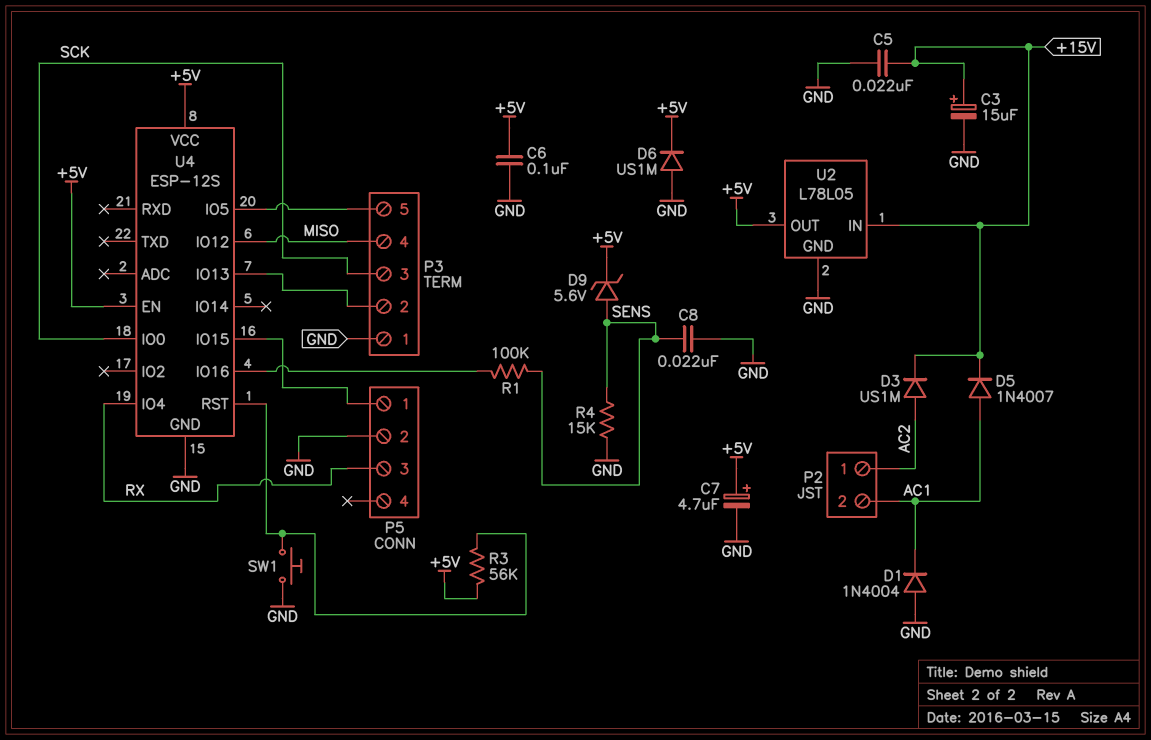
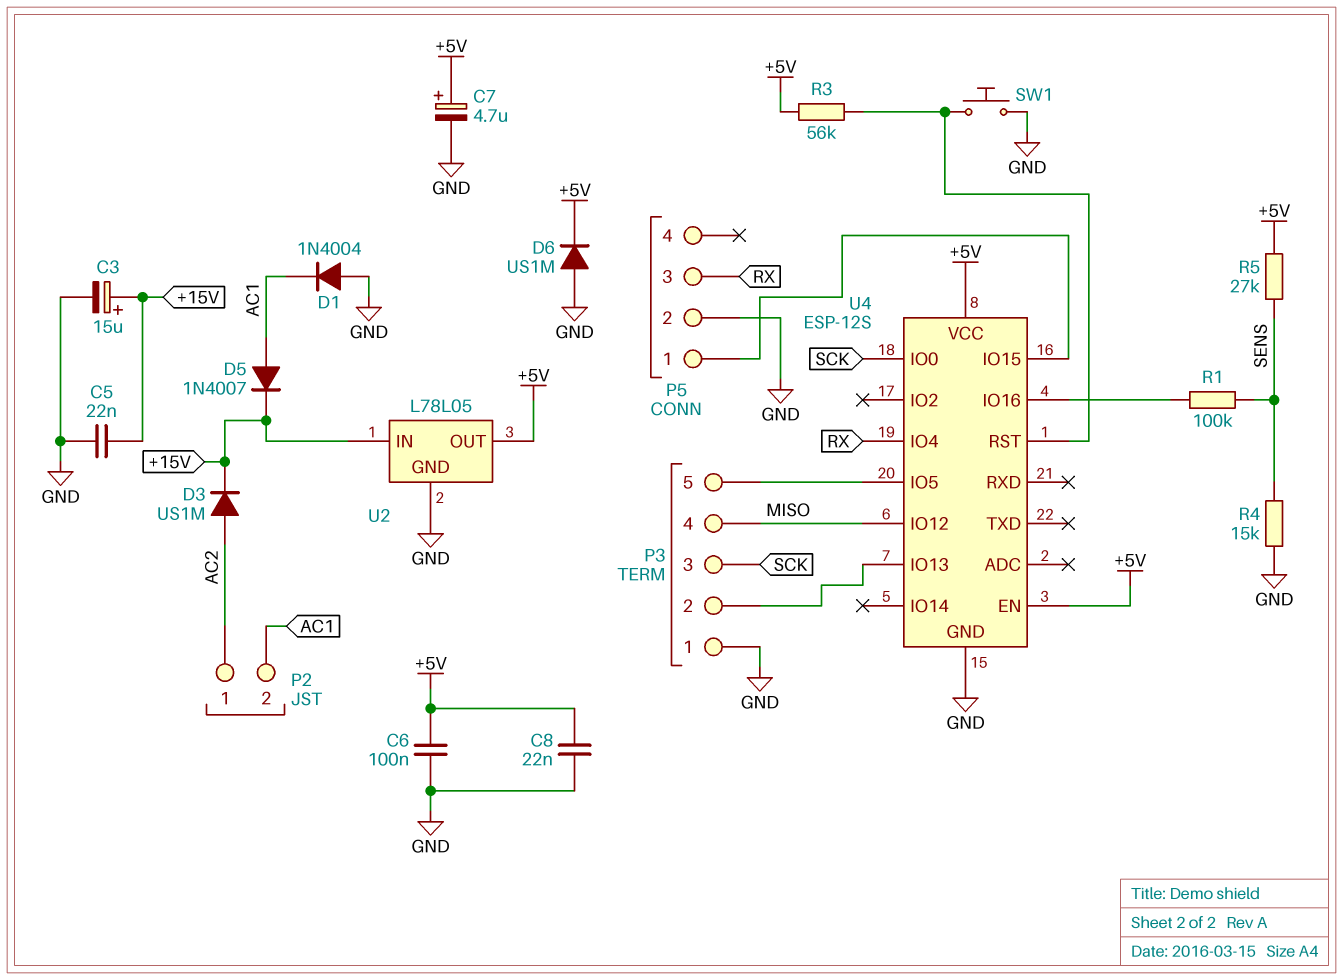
C8: 22nF (GND, SENS) -> 22nF (+5V, GND)
D9: zener 5.6V (A SENS, K +5V) -> none
R5: none -> 27k (+5V, SENS)

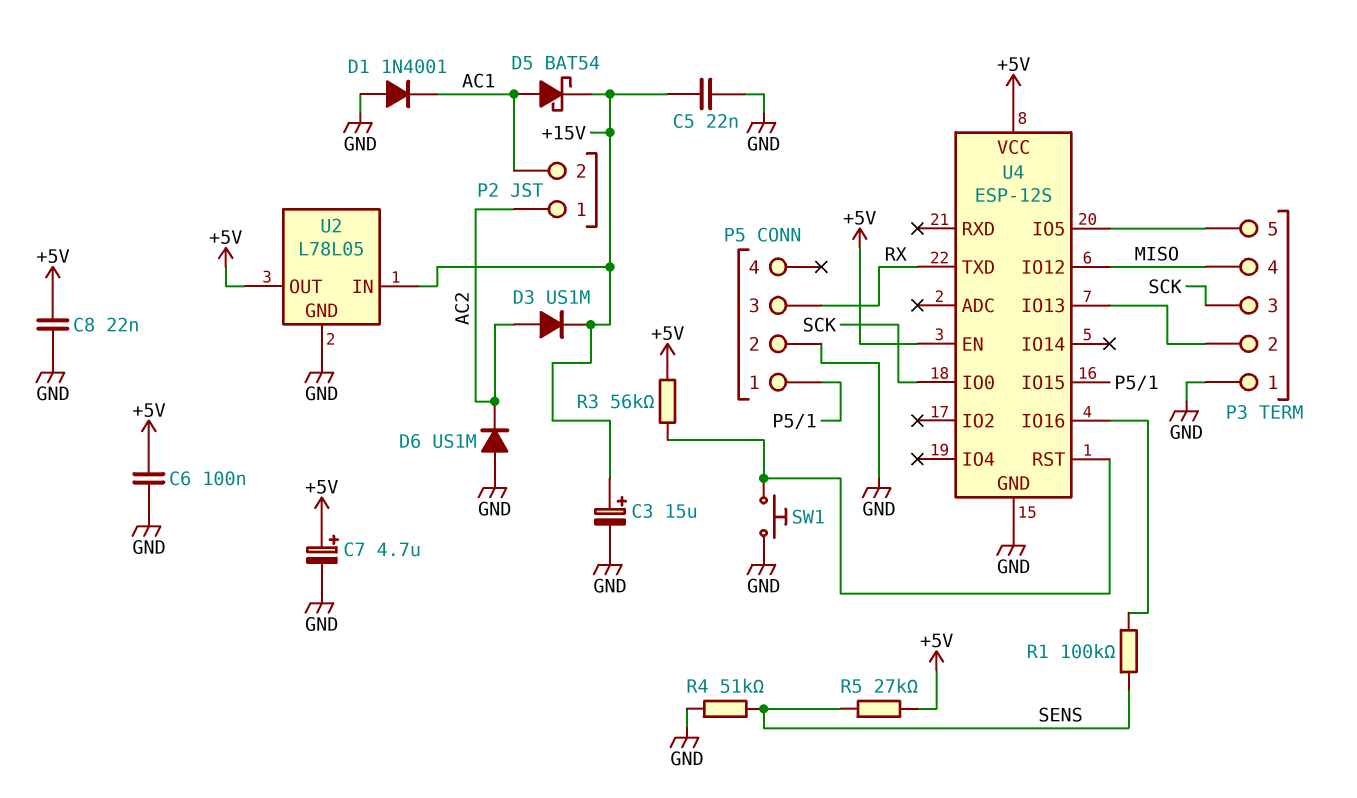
D1: diode 1N4004 (A GND, K AC1) -> diode 1N4001 (A GND, K AC1)
D5: diode 1N4007 (A AC1, K +15V) -> schottky BAT54 (A AC1, K +15V)
D6: diode US1M (A GND, K +5V) -> diode US1M (A GND, K AC2)
R4: 15k (GND, SENS) -> 51k (GND, SENS)
U4 pin IO4: RX -> none
U4 pin TXD: none -> RX

